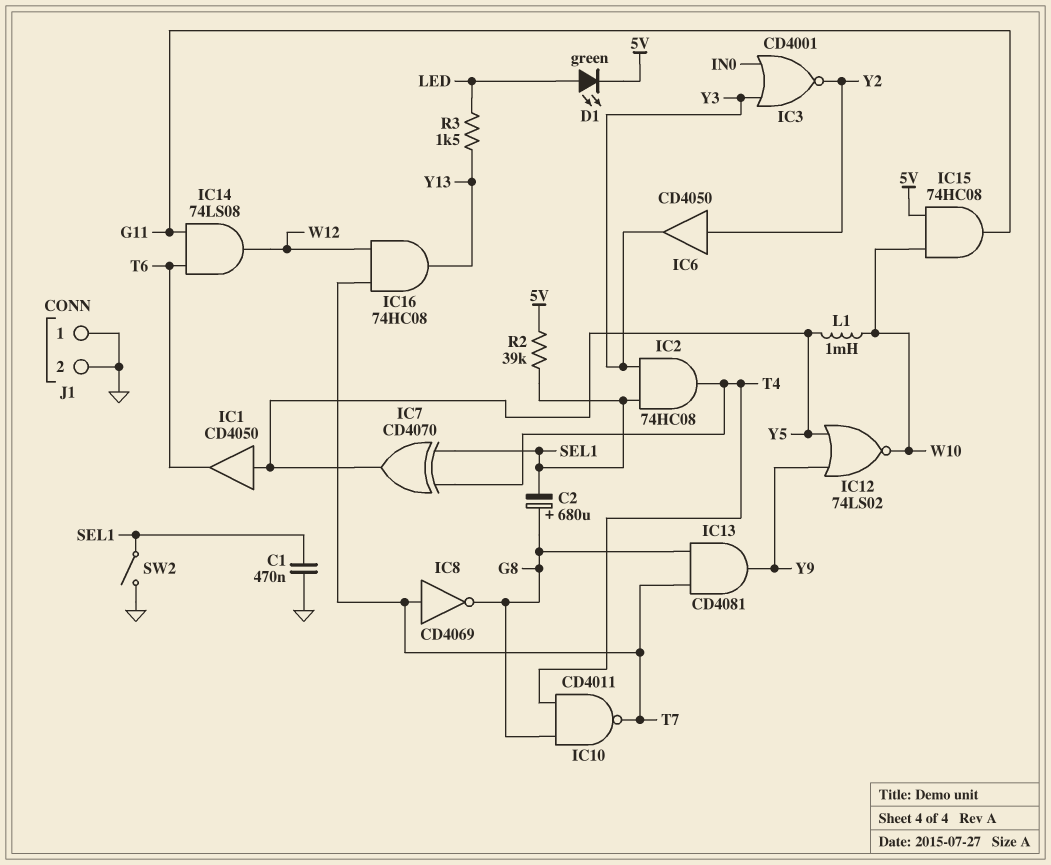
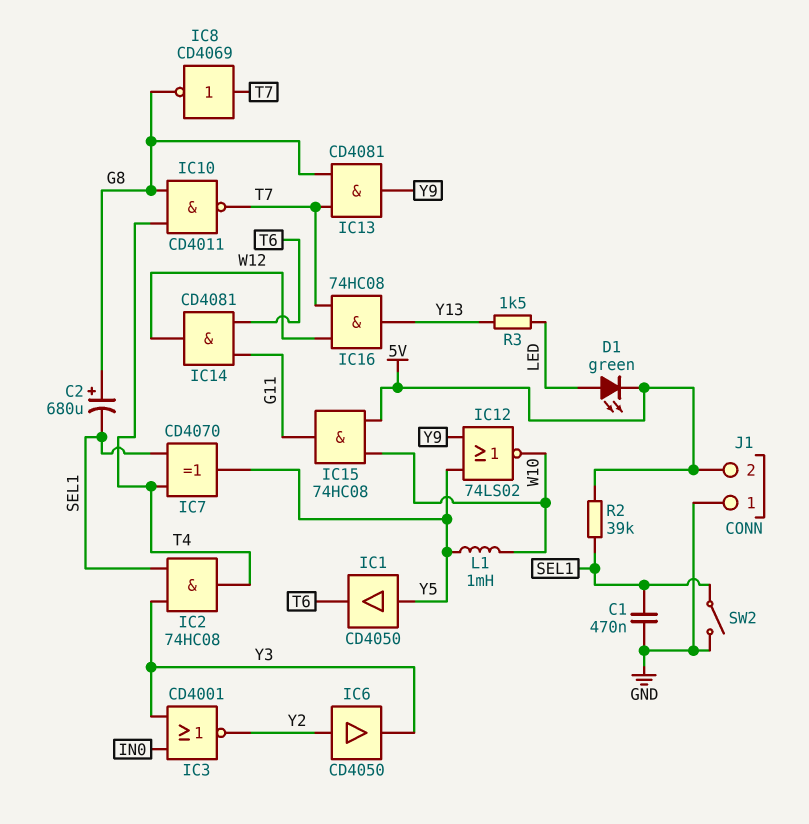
IC14: AND 74LS08 (in G11, in T6, out W12) -> AND CD4081 (in G11, in T6, out W12)
J1 pin 2: GND -> 5V

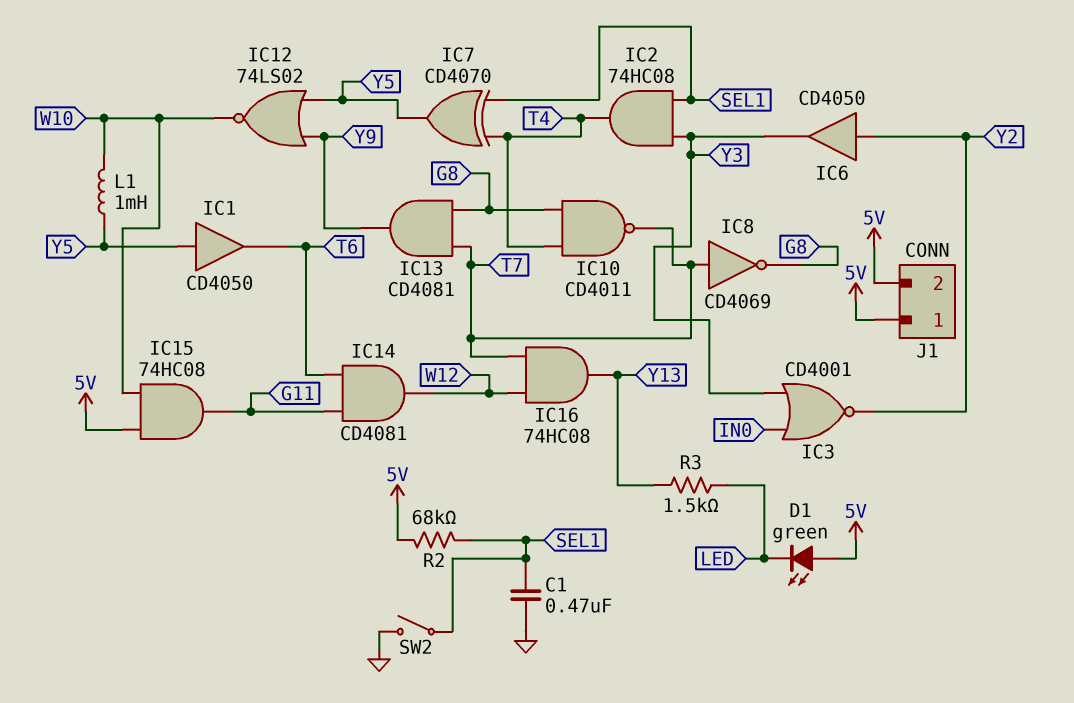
C2: 680uF (plus G8, minus SEL1) -> none
D1: LED green (A LED, K 5V) -> LED green (A 5V, K LED)
J1 pin 1: GND -> 5V
R2: 39k (5V, SEL1) -> 68k (5V, SEL1)

